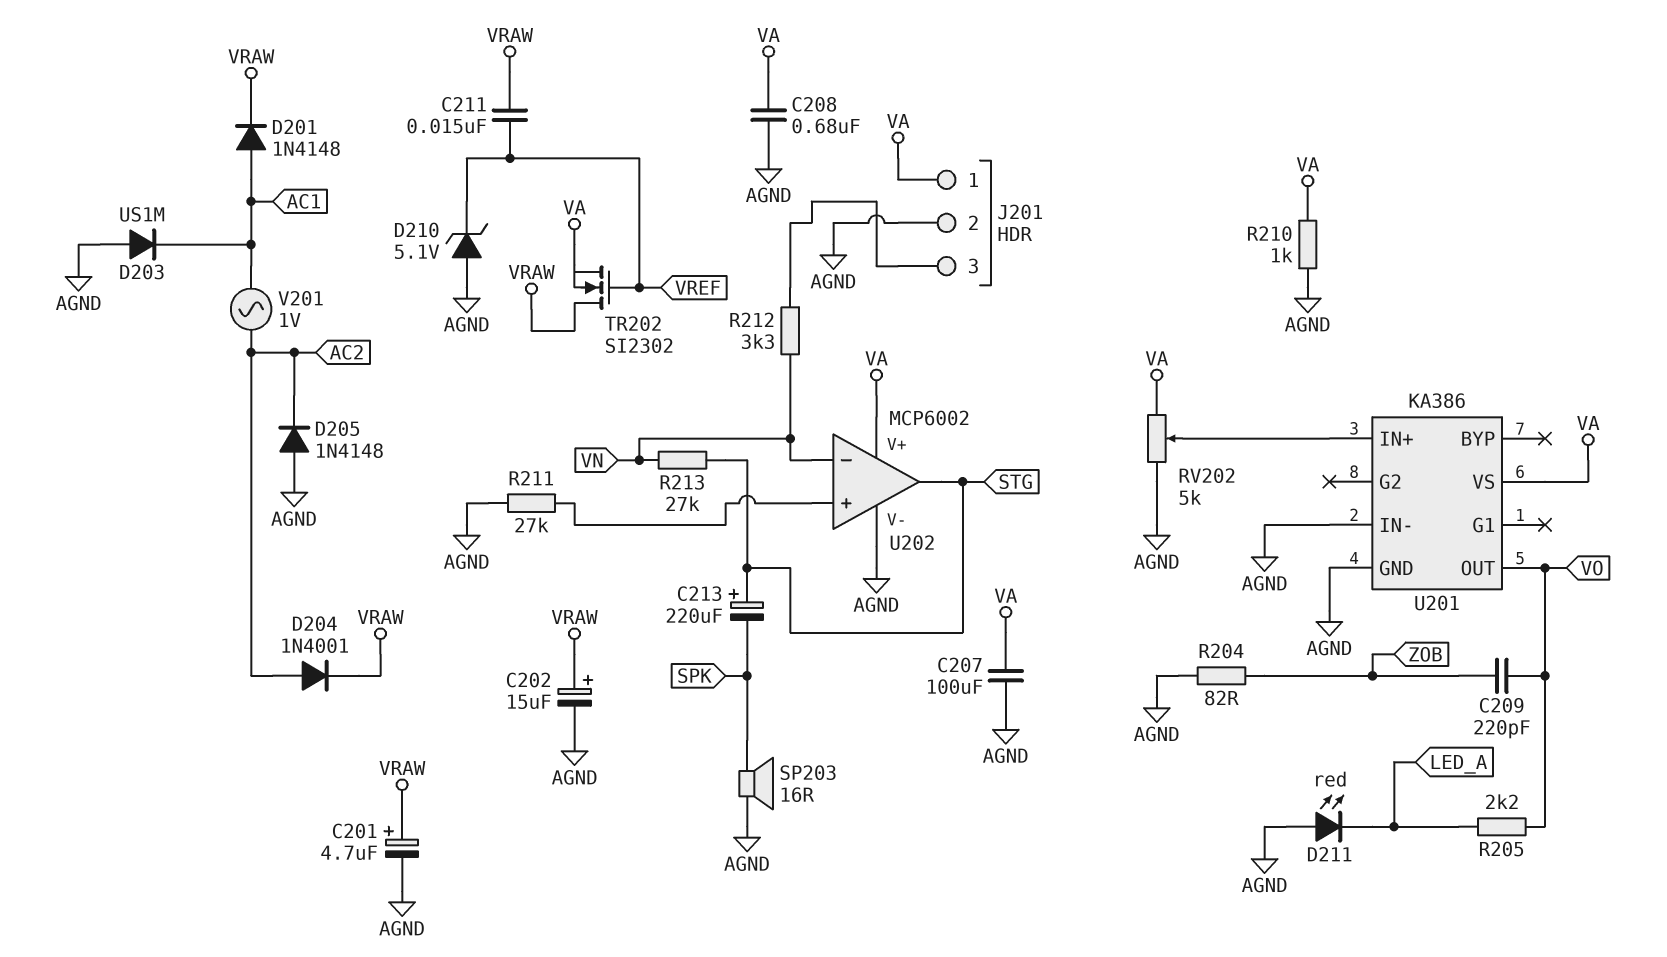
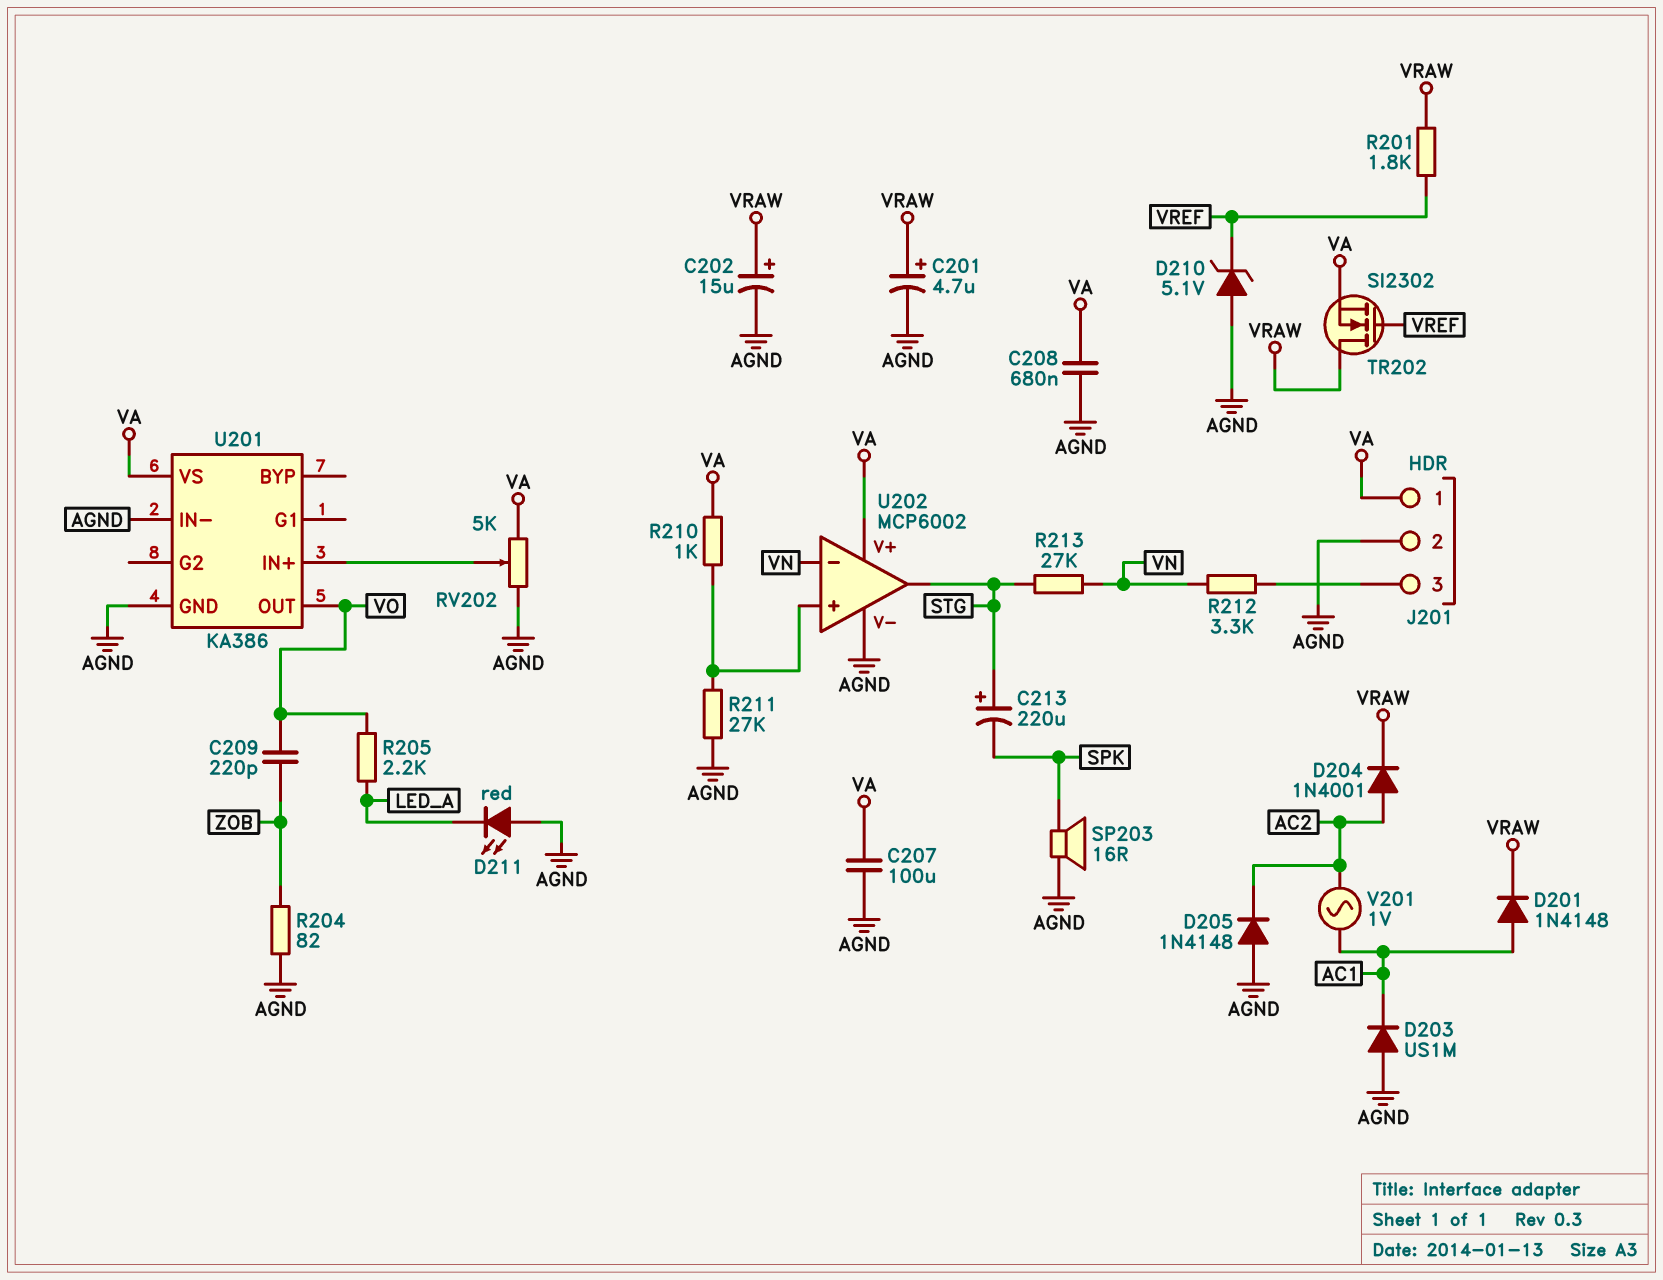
C211: 15nF (VRAW, VREF) -> none
R201: none -> 1.8k (VRAW, VREF)
R210: 1k (AGND, VA) -> 1k (U202/in+, VA)

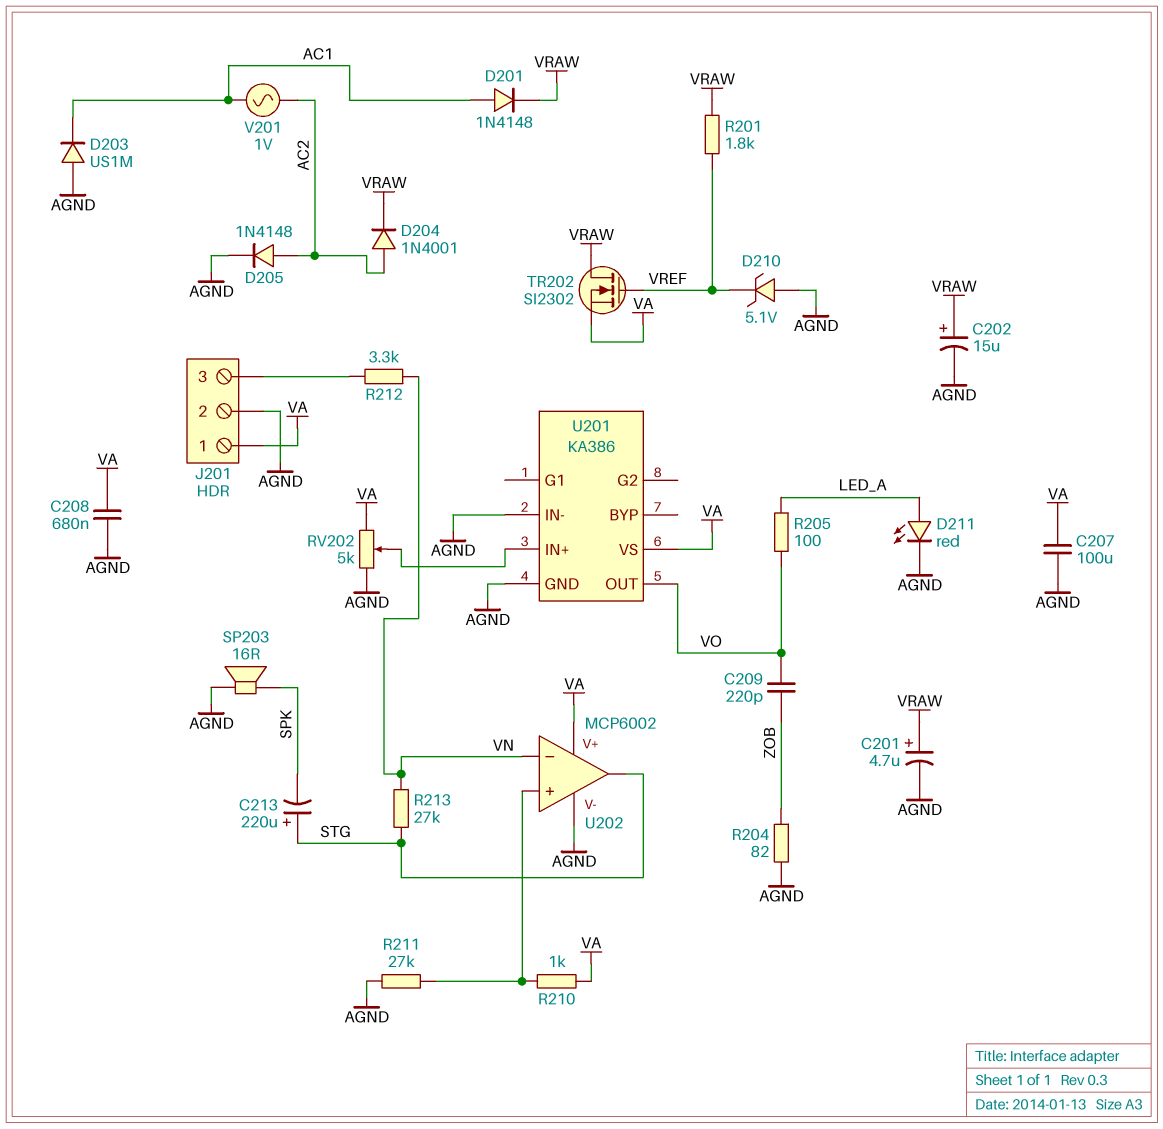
D205: diode 1N4148 (A AGND, K AC2) -> diode 1N4148 (A AC2, K AGND)
D211: LED red (A AGND, K LED_A) -> LED red (A LED_A, K AGND)
R205: 2.2k (LED_A, VO) -> 100 (LED_A, VO)

